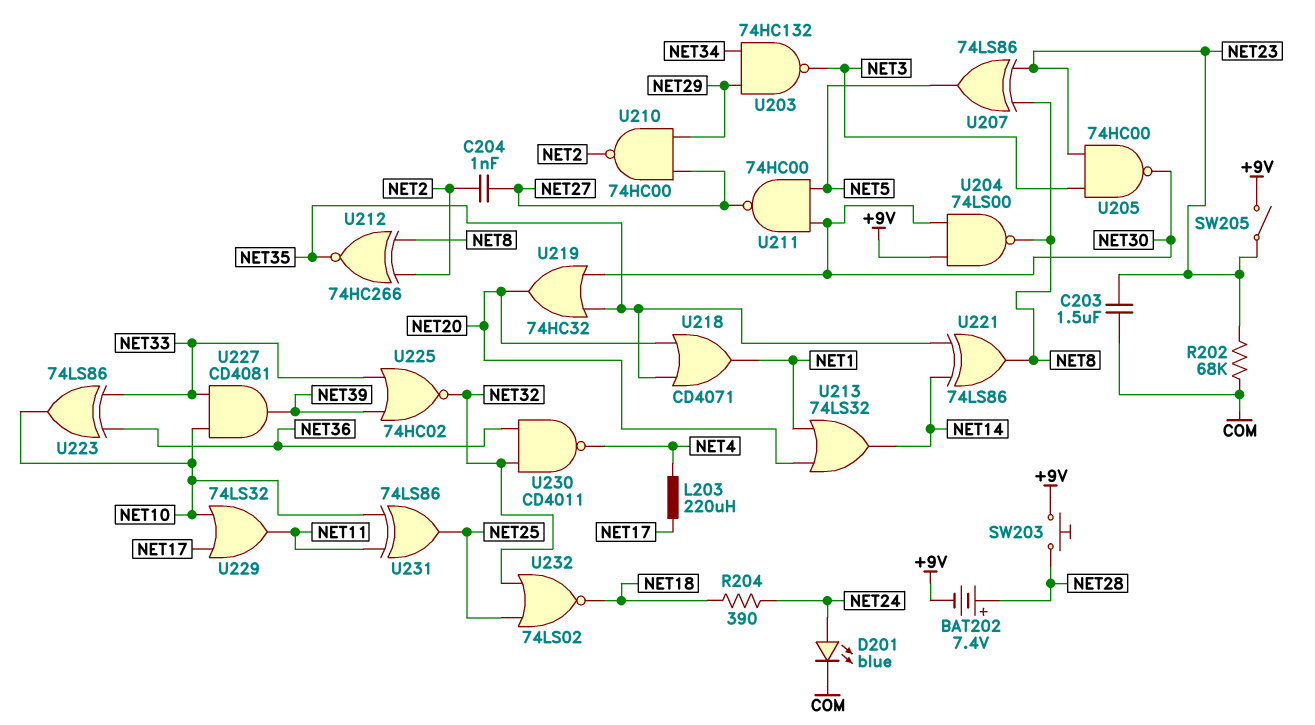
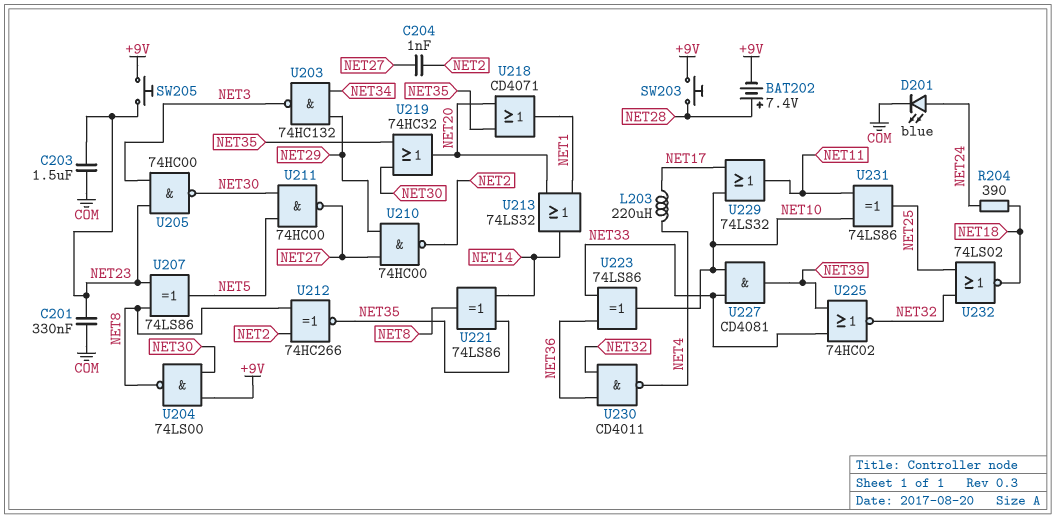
C201: none -> 330nF (COM, NET23)
R202: 68k (COM, NET23) -> none
SW205: switch (+9V, NET23) -> button (+9V, NET23)

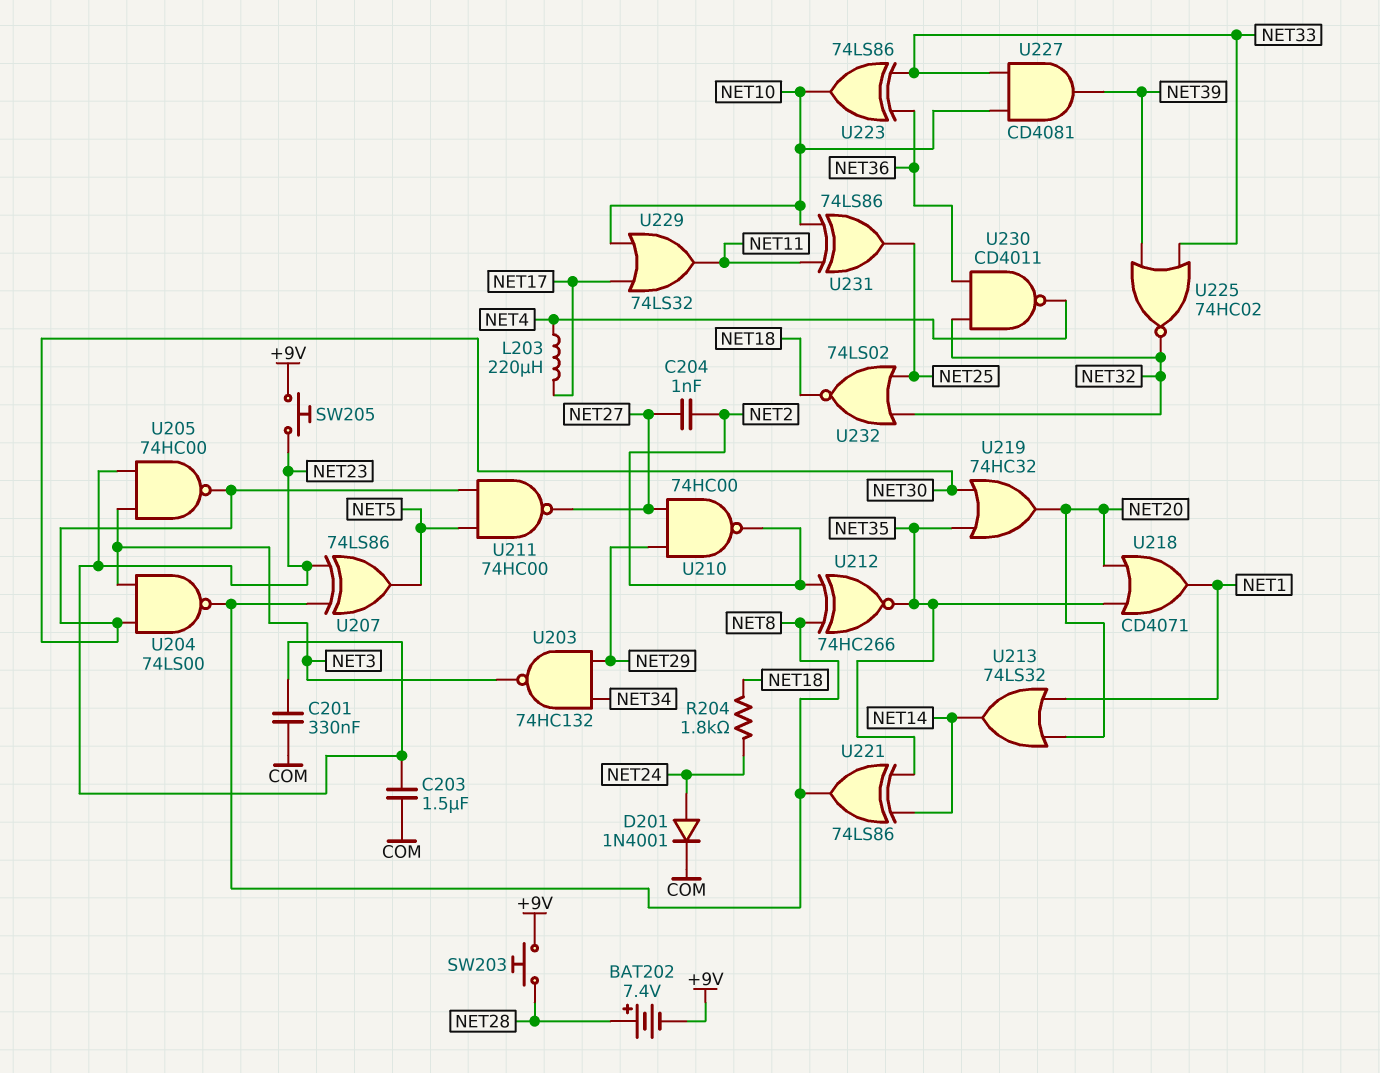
D201: LED blue (A NET24, K COM) -> diode 1N4001 (A NET24, K COM)
R204: 390 (NET18, NET24) -> 1.8k (NET18, NET24)
U204: NAND 74LS00 (in +9V, in NET30, out NET8) -> NAND 74LS00 (in NET3, in NET30, out NET8)

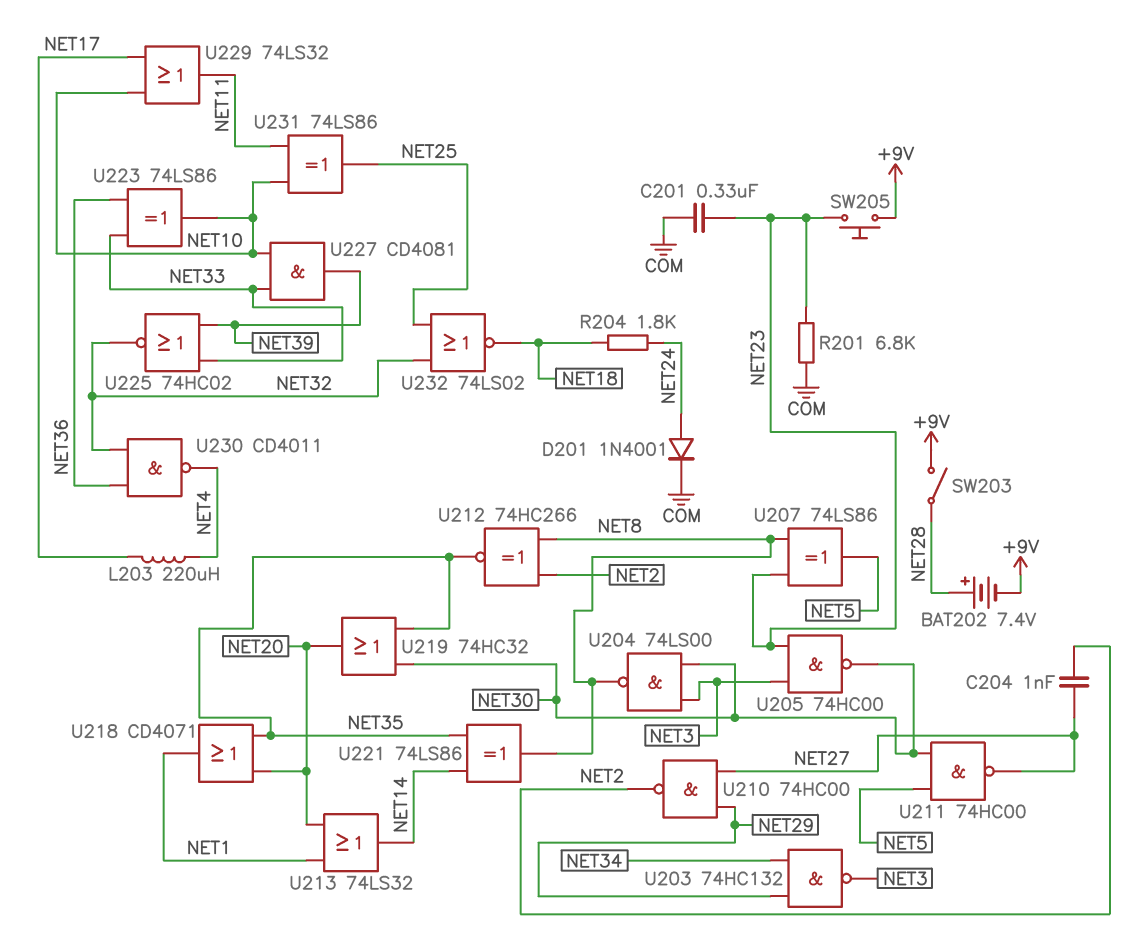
C203: 1.5uF (COM, NET23) -> none
R201: none -> 6.8k (COM, NET23)
SW203: button (+9V, NET28) -> switch (+9V, NET28)

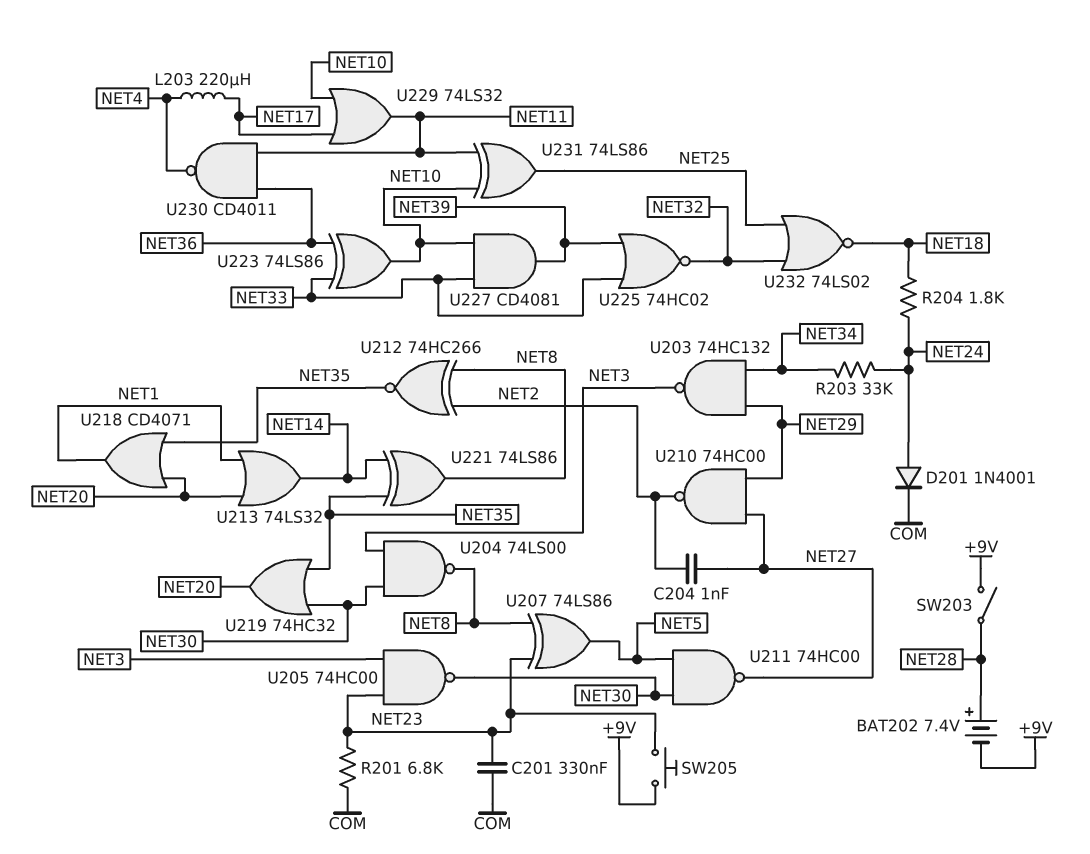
R203: none -> 33k (NET24, NET34)
U230: NAND CD4011 (in NET32, in NET36, out NET4) -> NAND CD4011 (in NET11, in NET36, out NET4)

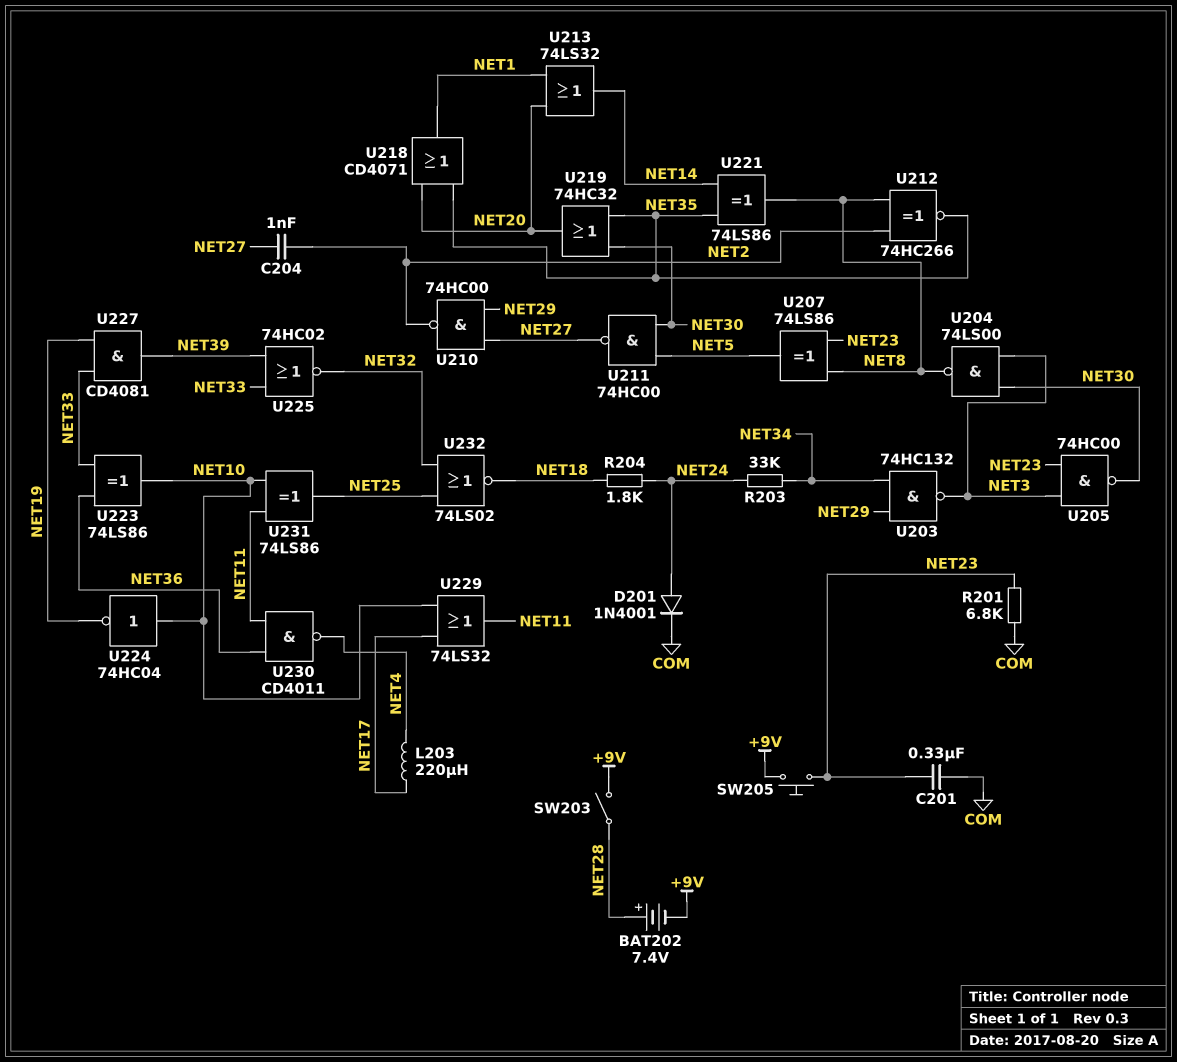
U224: none -> NOT 74HC04 (in NET10, out NET19)
U227: AND CD4081 (in NET10, in NET33, out NET39) -> AND CD4081 (in NET19, in NET33, out NET39)

